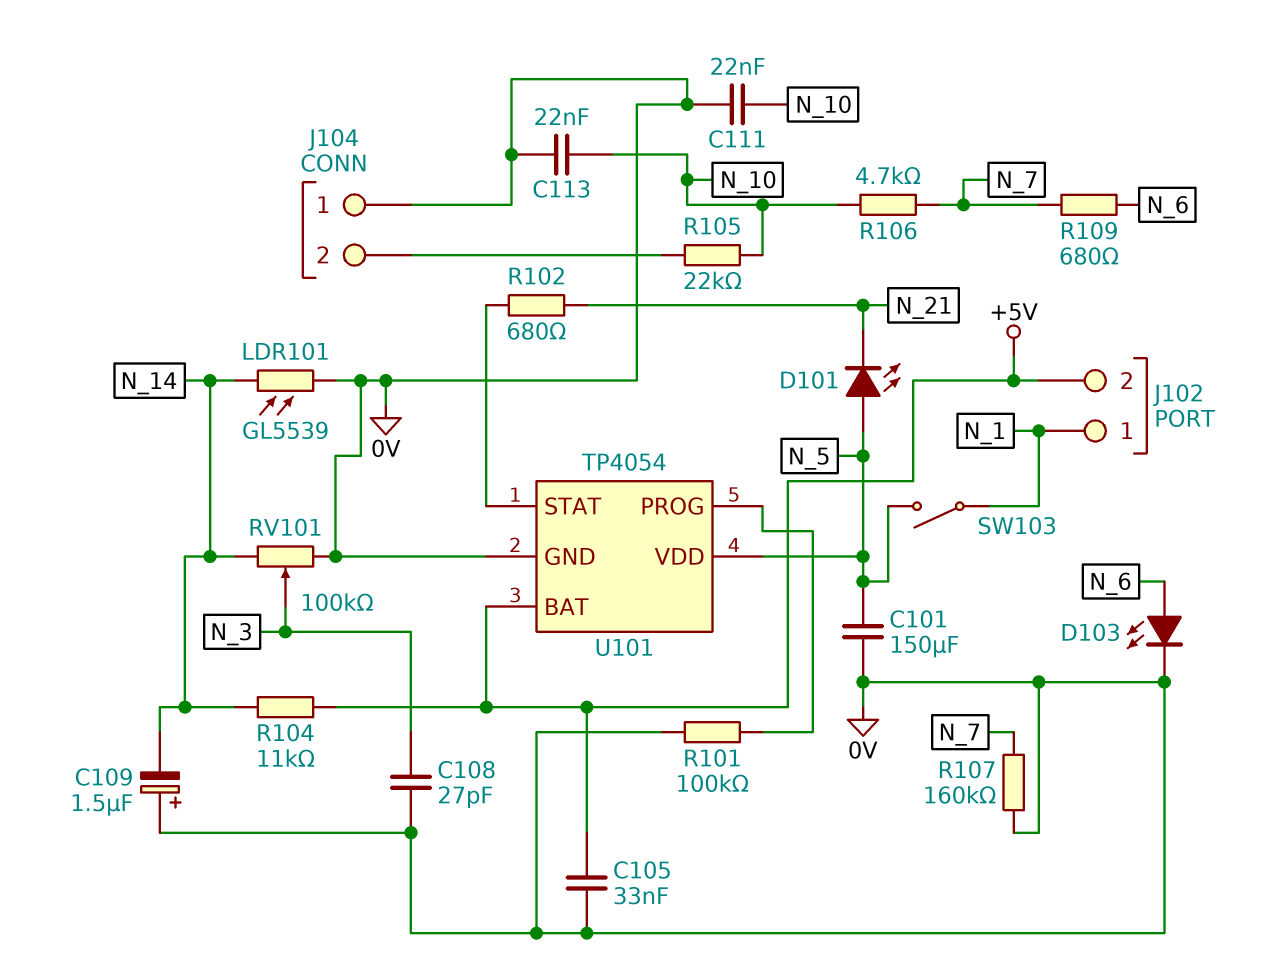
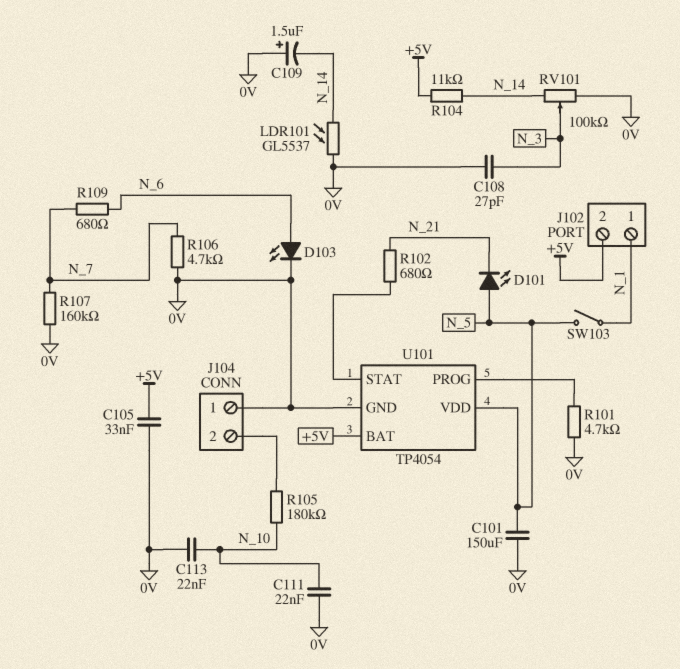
LDR101: GL5539 (0V, N_14) -> GL5537 (0V, N_14)
R101: 100k (0V, U101/PROG) -> 4.7k (0V, U101/PROG)
R105: 22k (J104/2, N_10) -> 180k (J104/2, N_10)
R106: 4.7k (N_7, N_10) -> 4.7k (0V, N_7)

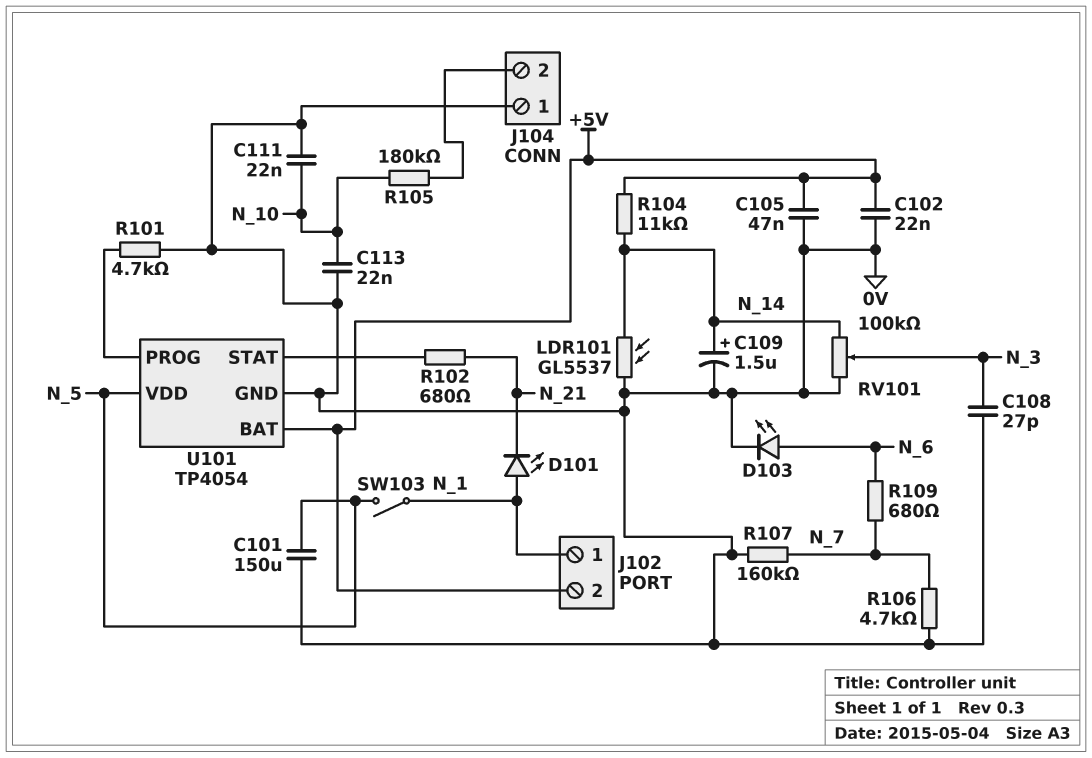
C102: none -> 22nF (+5V, 0V)
C105: 33nF (+5V, 0V) -> 47nF (+5V, 0V)
C109: 1.5uF (plus 0V, minus N_14) -> 1.5uF (plus N_14, minus 0V)
D101: LED (A N_5, K N_21) -> LED (A N_1, K N_21)

